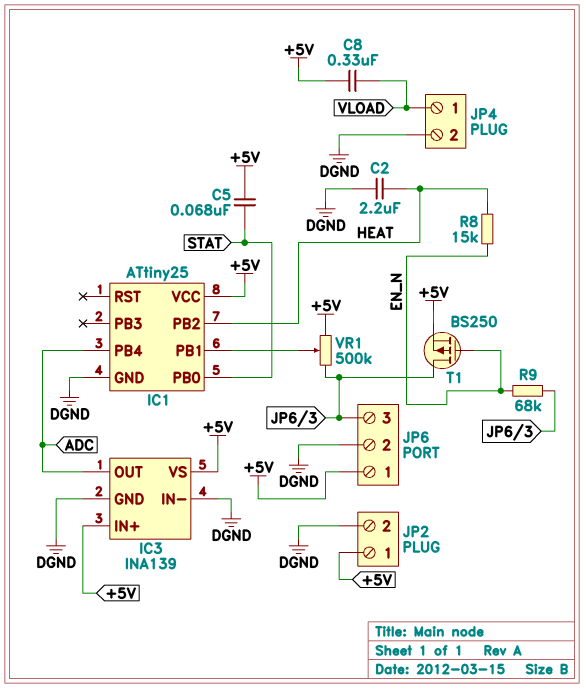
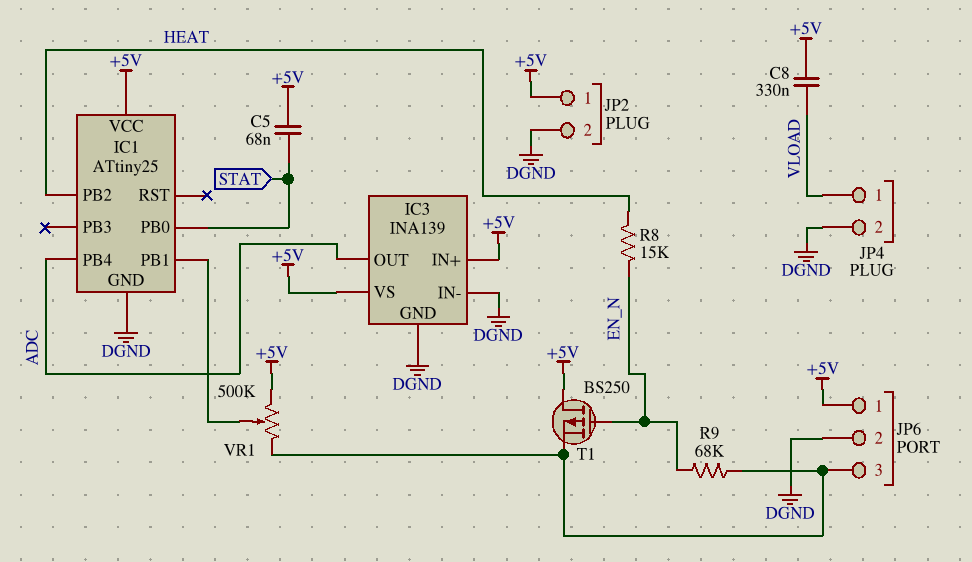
C2: 2.2uF (DGND, HEAT) -> none
T1: PMOS BS250 (G EN_N, D JP6/3, S +5V) -> PMOS BS250 (G EN_N, D +5V, S JP6/3)

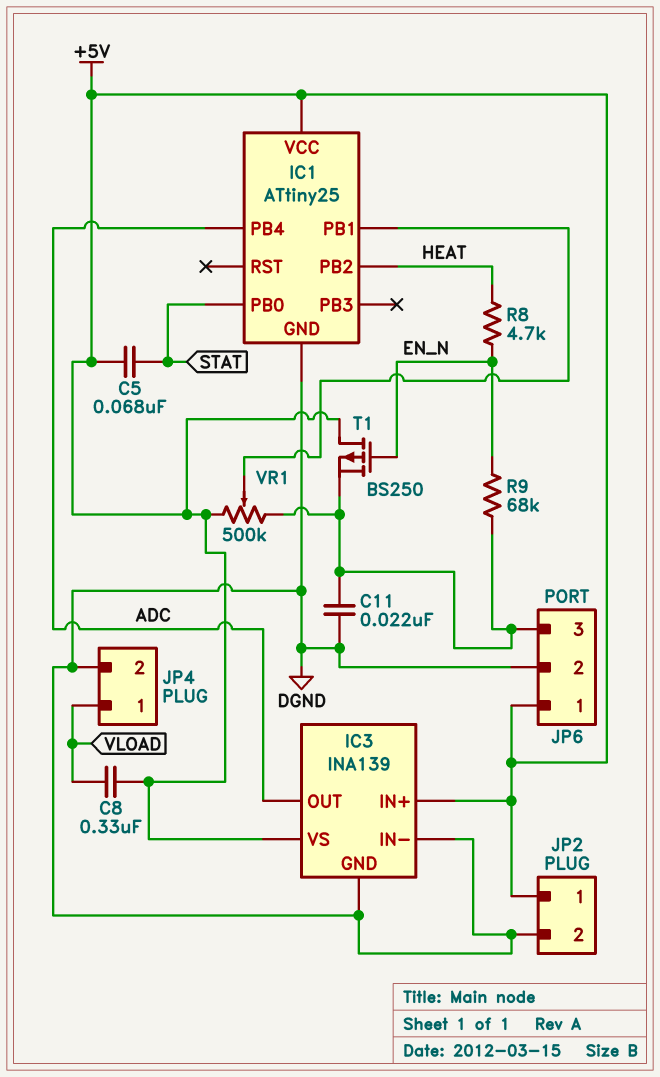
C11: none -> 22nF (DGND, JP6/3)
R8: 15k (EN_N, HEAT) -> 4.7k (EN_N, HEAT)

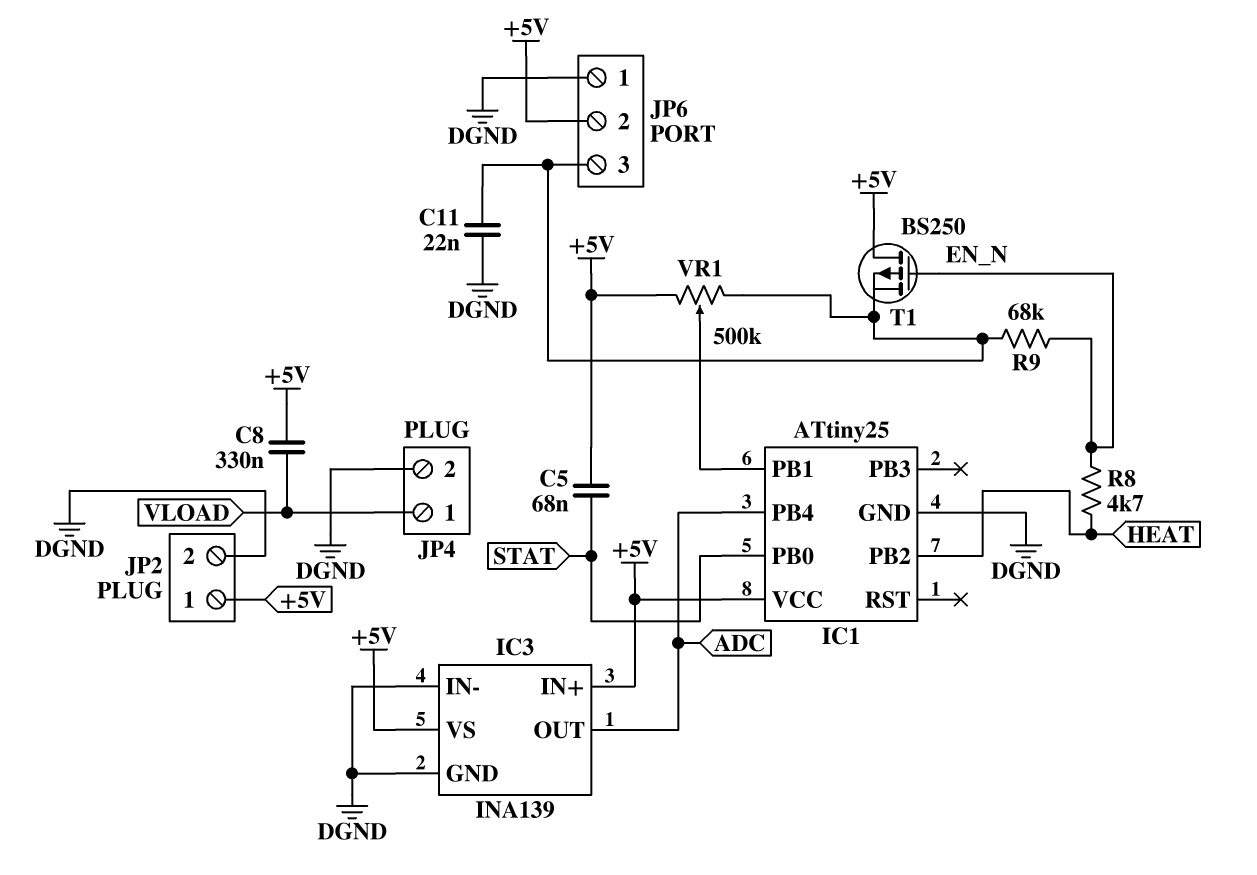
JP6 pin 1: +5V -> DGND
JP6 pin 2: DGND -> +5V

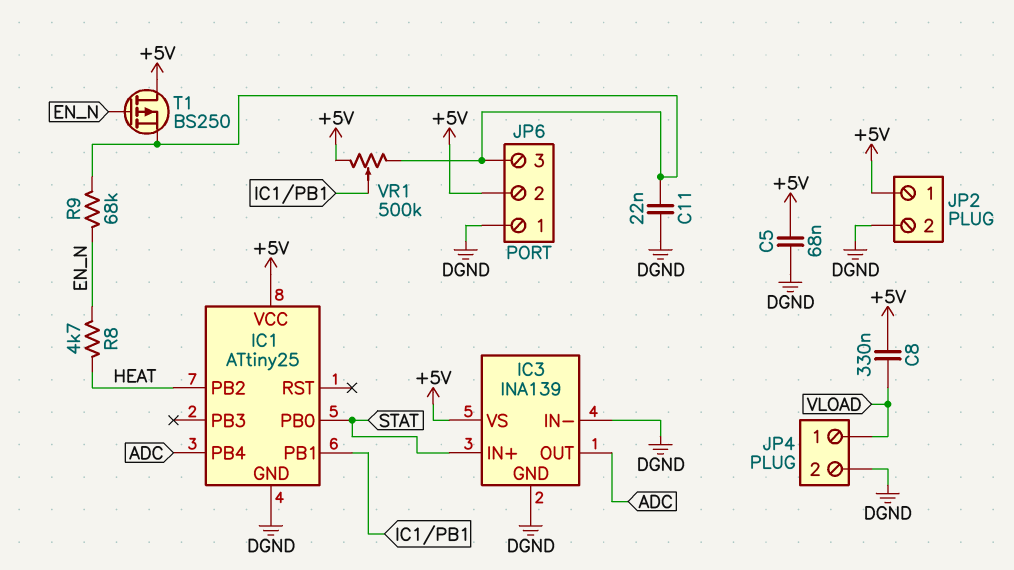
C5: 68nF (+5V, STAT) -> 68nF (+5V, DGND)
IC3 pin IN+: +5V -> STAT

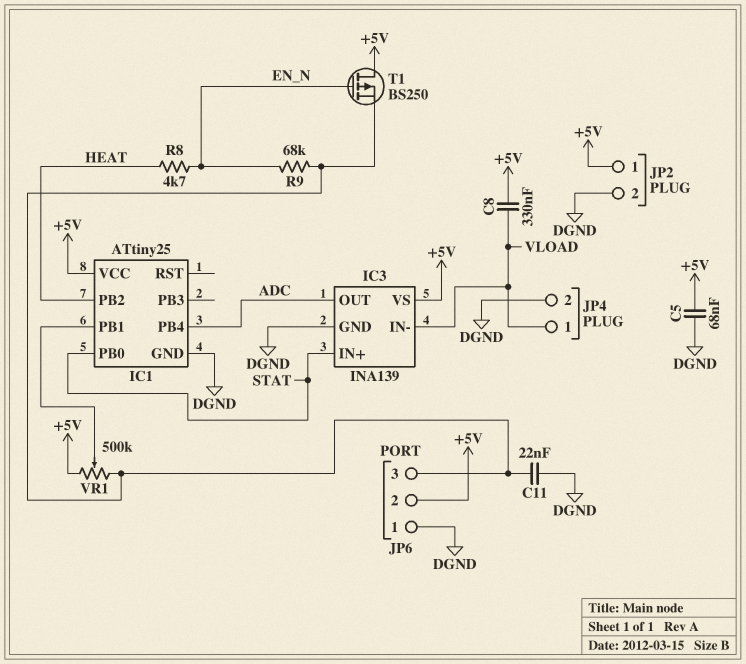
IC3 pin IN-: DGND -> VLOAD

